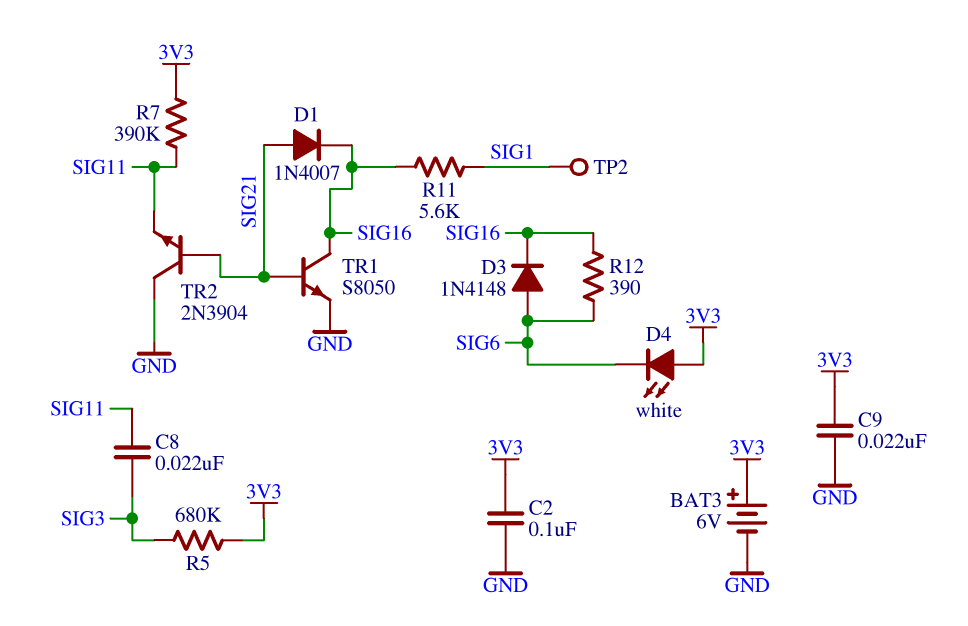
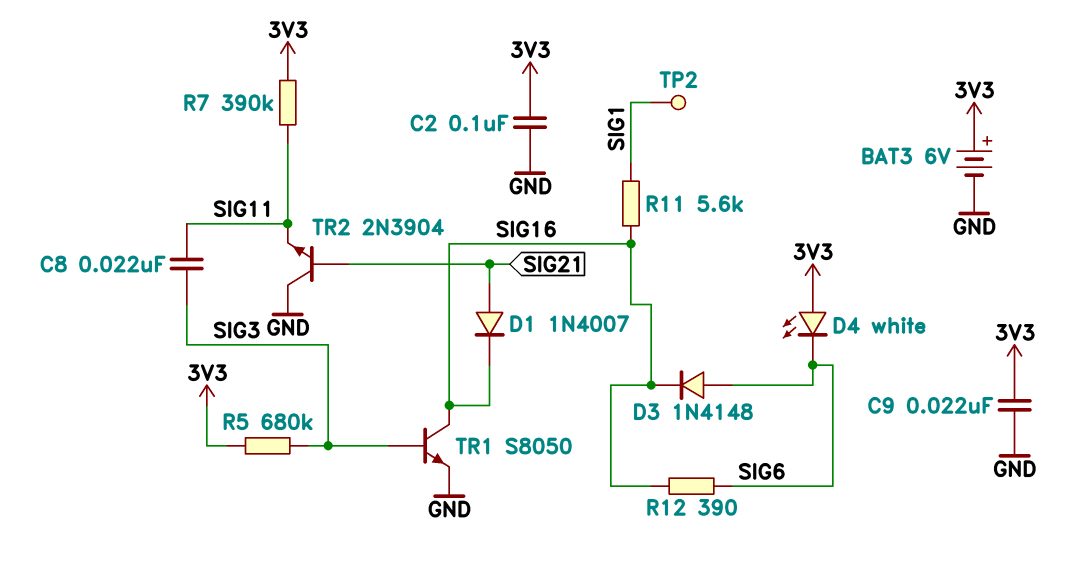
TR1: NPN S8050 (B SIG21, C SIG16, E GND) -> NPN S8050 (B SIG3, C SIG16, E GND)

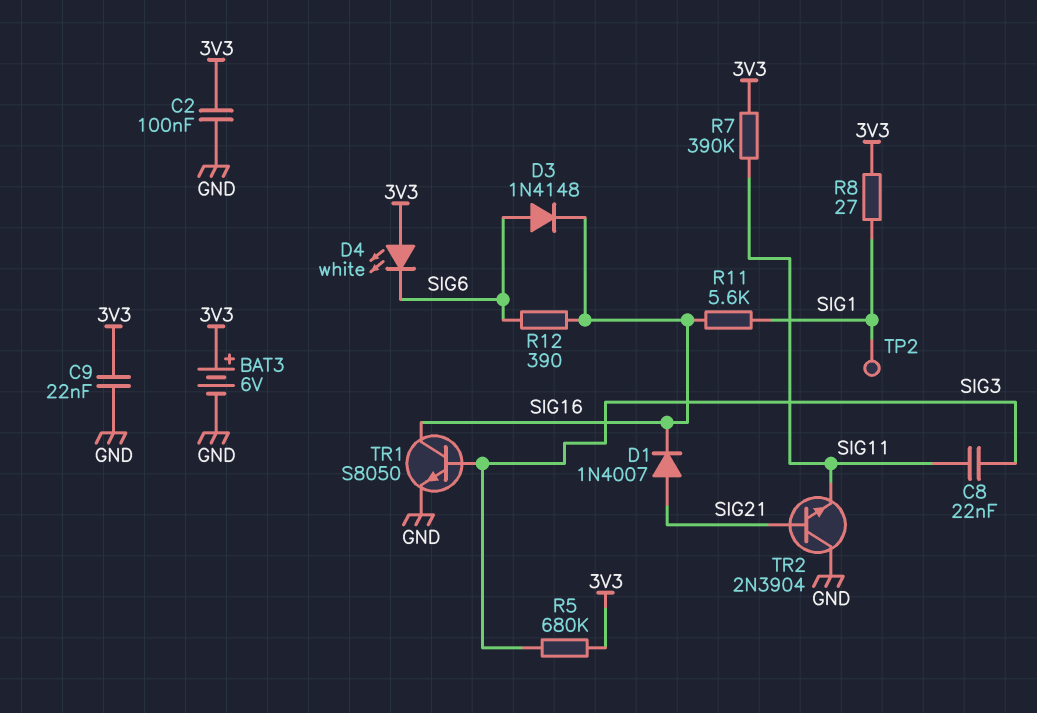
R8: none -> 27 (3V3, SIG1)

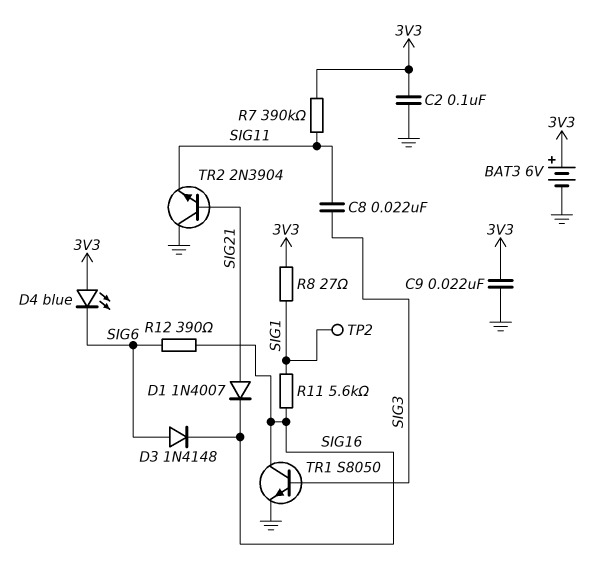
D4: LED white (A 3V3, K SIG6) -> LED blue (A 3V3, K SIG6)
R5: 680k (3V3, SIG3) -> none

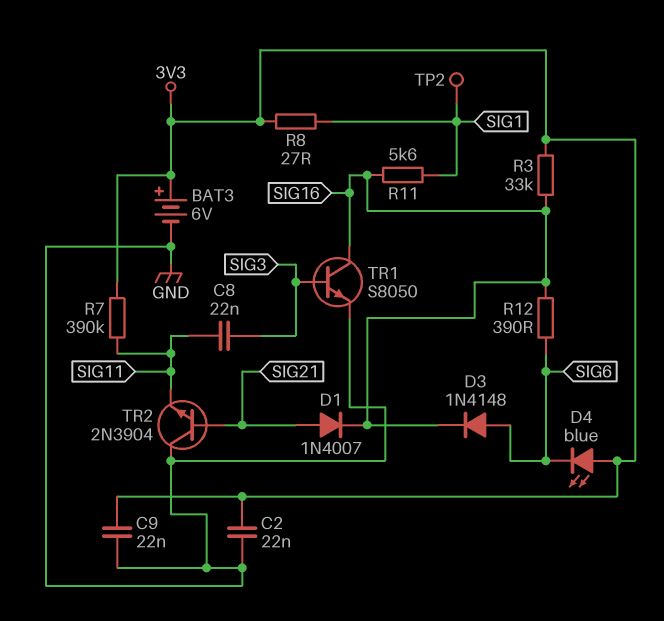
C2: 100nF (3V3, GND) -> 22nF (3V3, GND)
R3: none -> 33k (3V3, SIG16)

